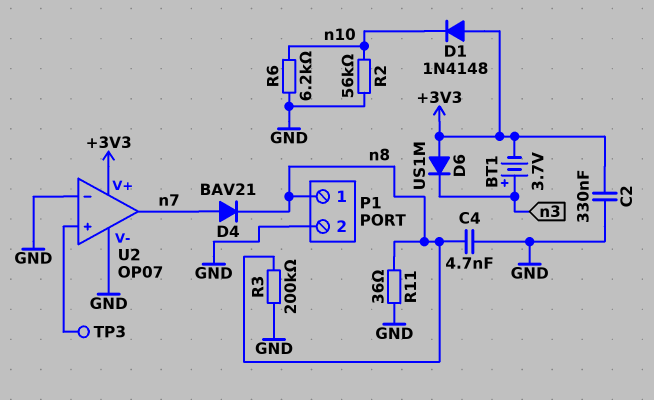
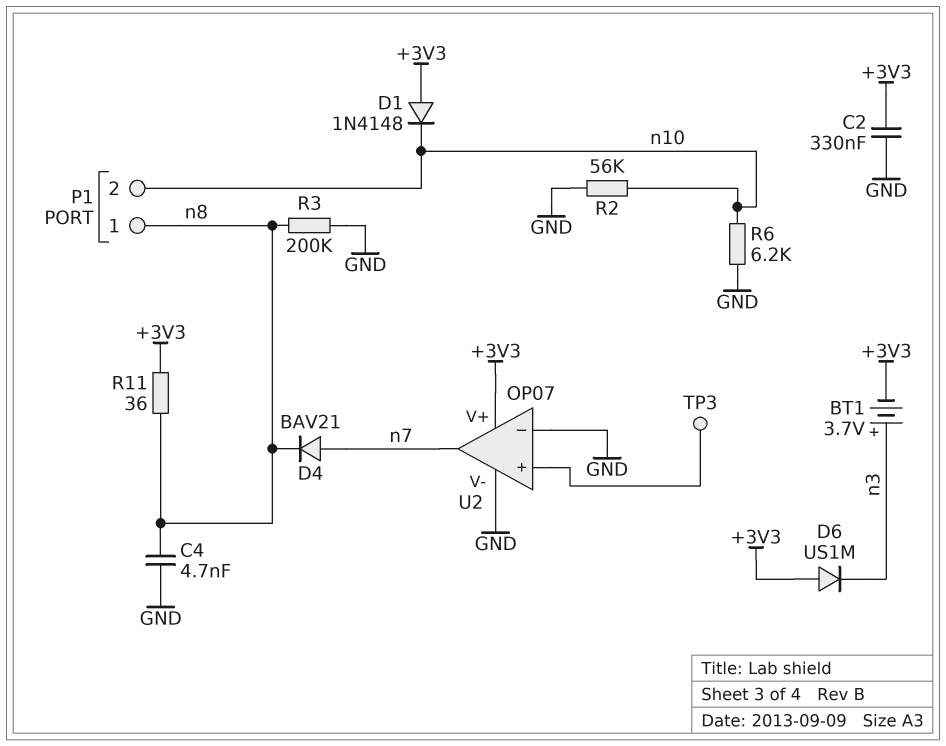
P1 pin 2: GND -> n10
R11: 36 (GND, n8) -> 36 (+3V3, n8)

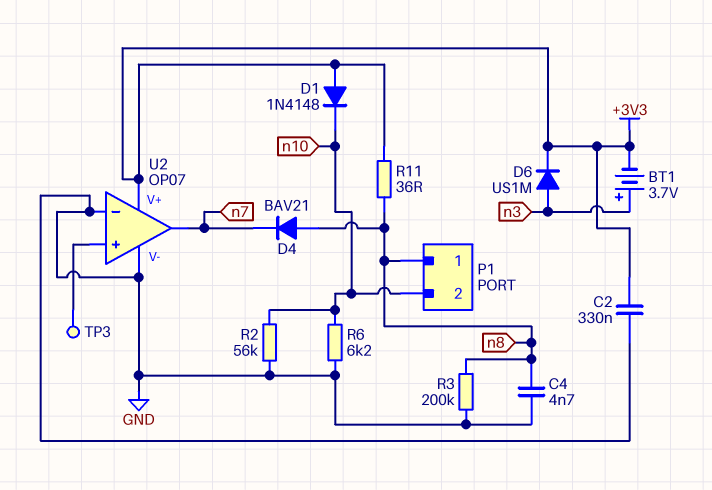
D4: diode BAV21 (A n7, K n8) -> diode BAV21 (A n8, K n7)
D6: diode US1M (A +3V3, K n3) -> diode US1M (A n3, K +3V3)

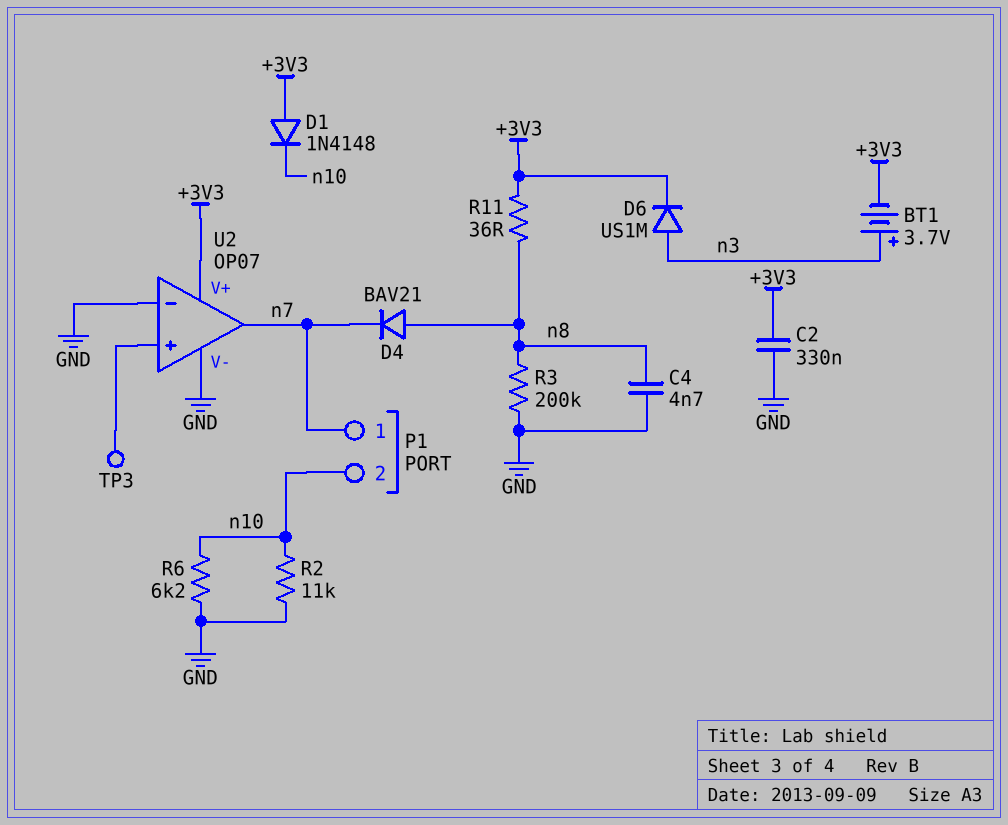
P1 pin 1: n8 -> n7
R2: 56k (GND, n10) -> 11k (GND, n10)

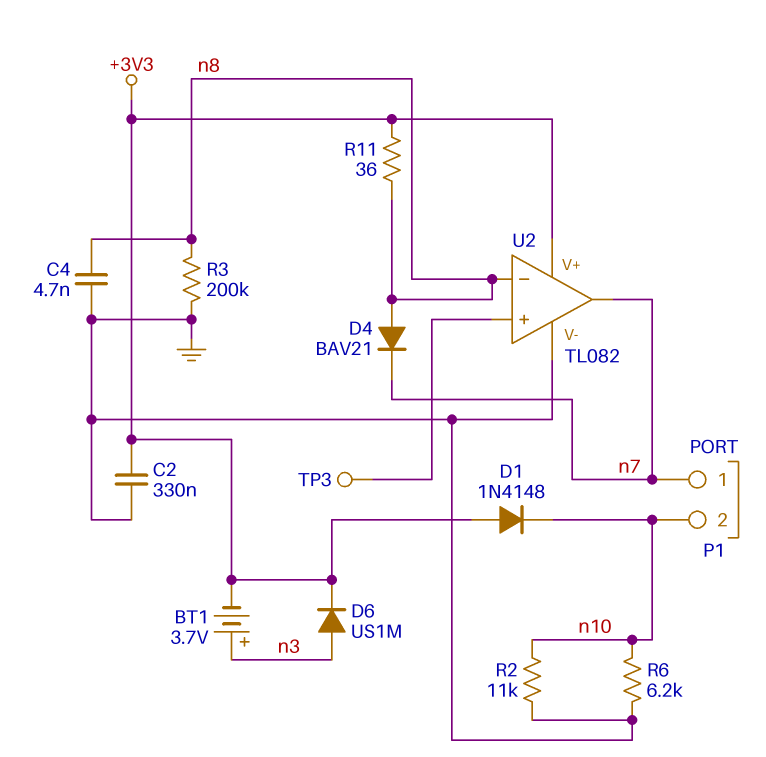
U2: OP07 -> TL082
U2 pin in-: GND -> n8

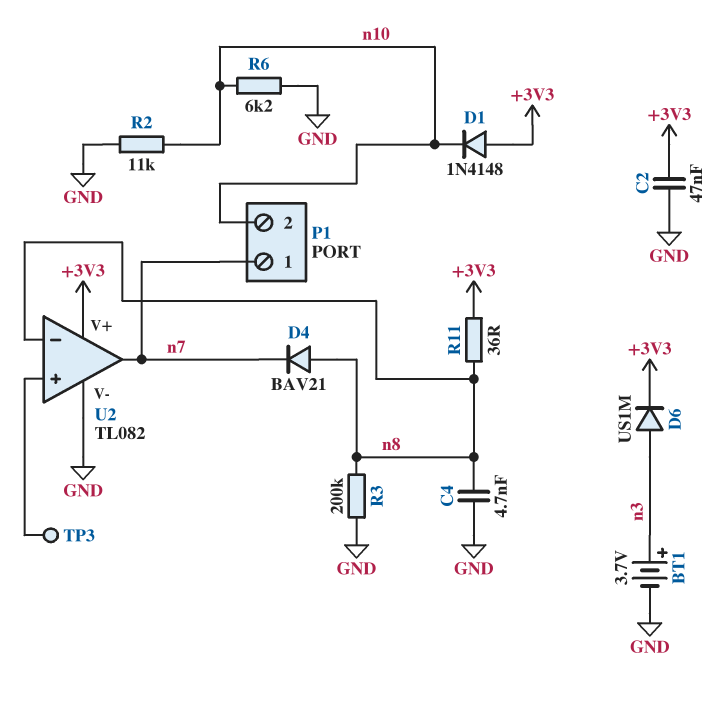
BT1: 3.7V (plus n3, minus +3V3) -> 3.7V (plus n3, minus GND)
C2: 330nF (+3V3, GND) -> 47nF (+3V3, GND)

